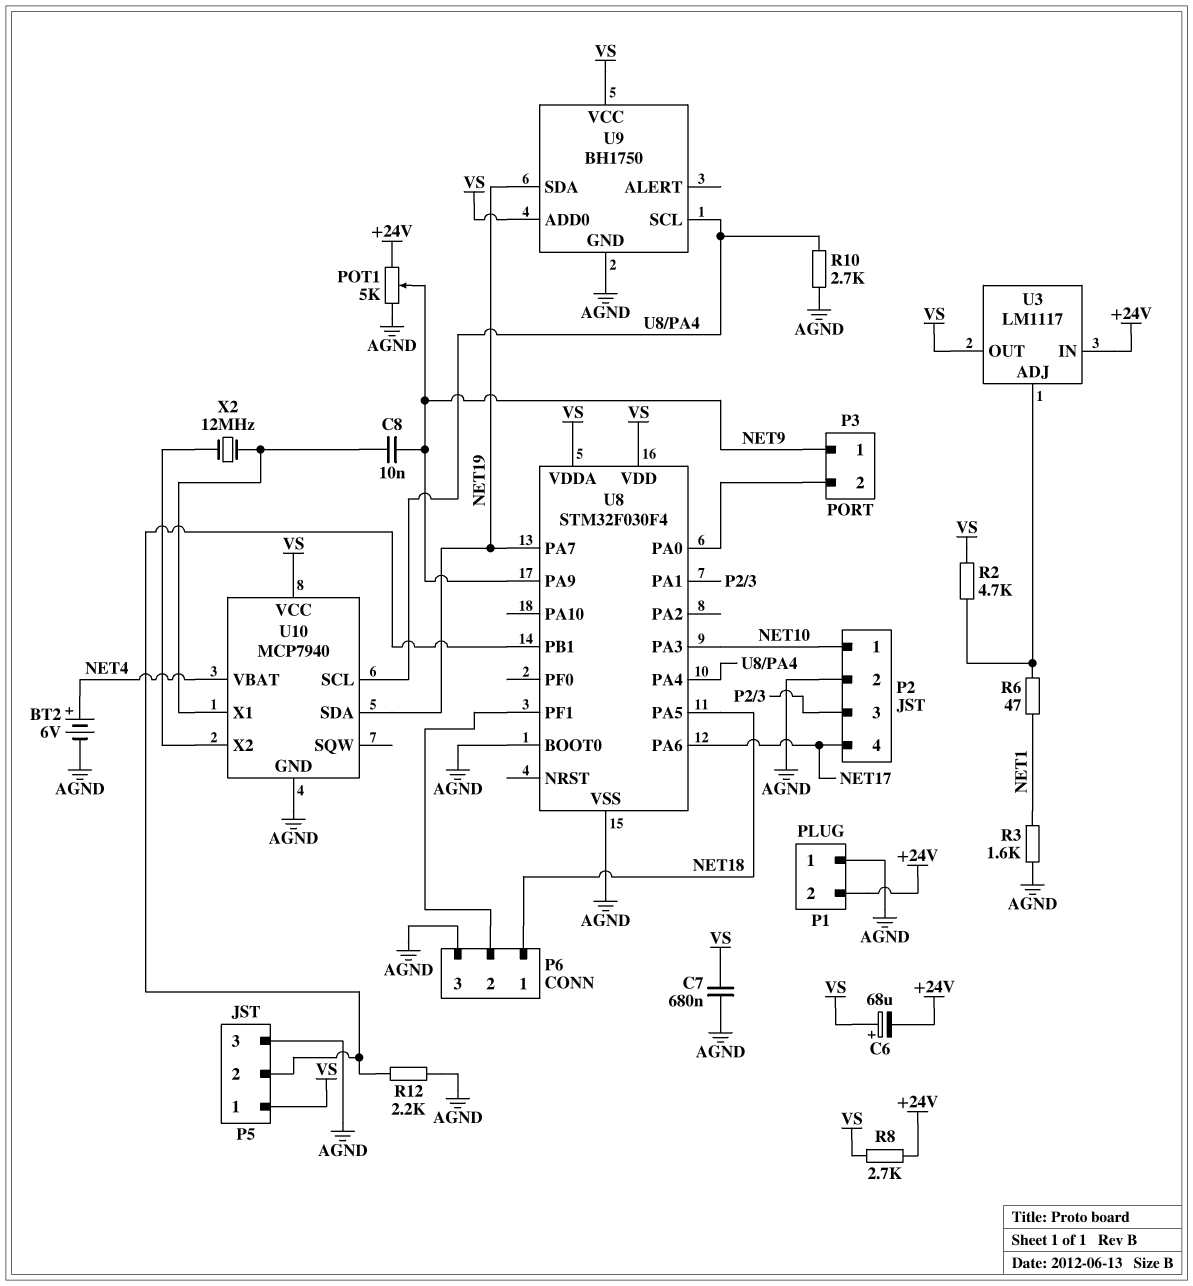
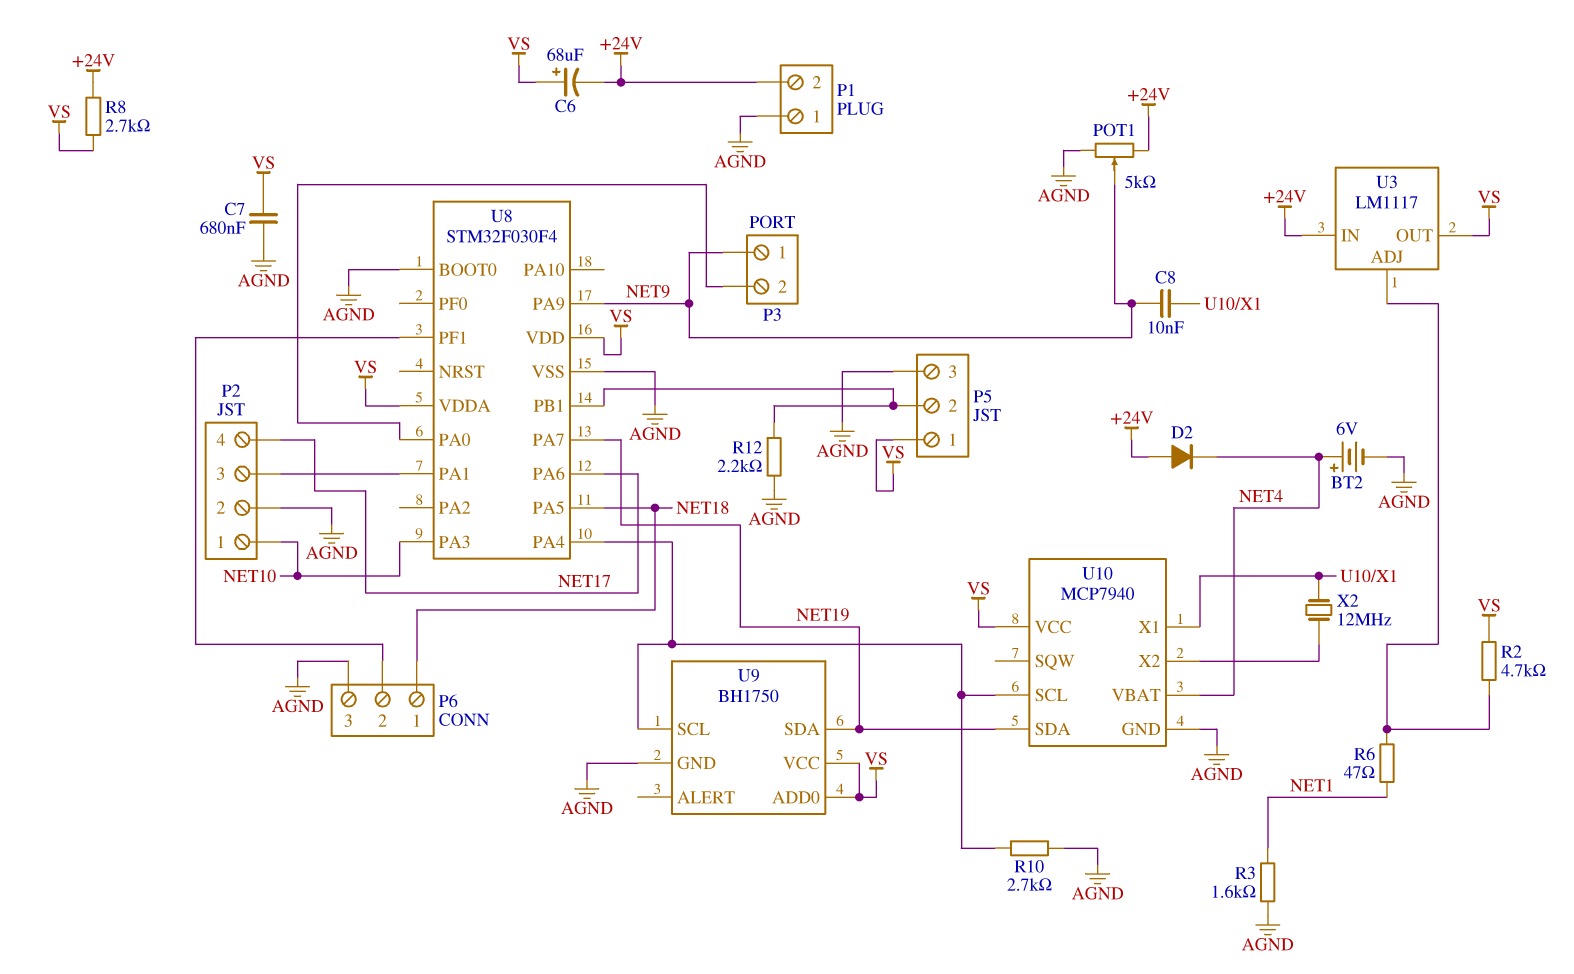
D2: none -> diode (A +24V, K NET4)

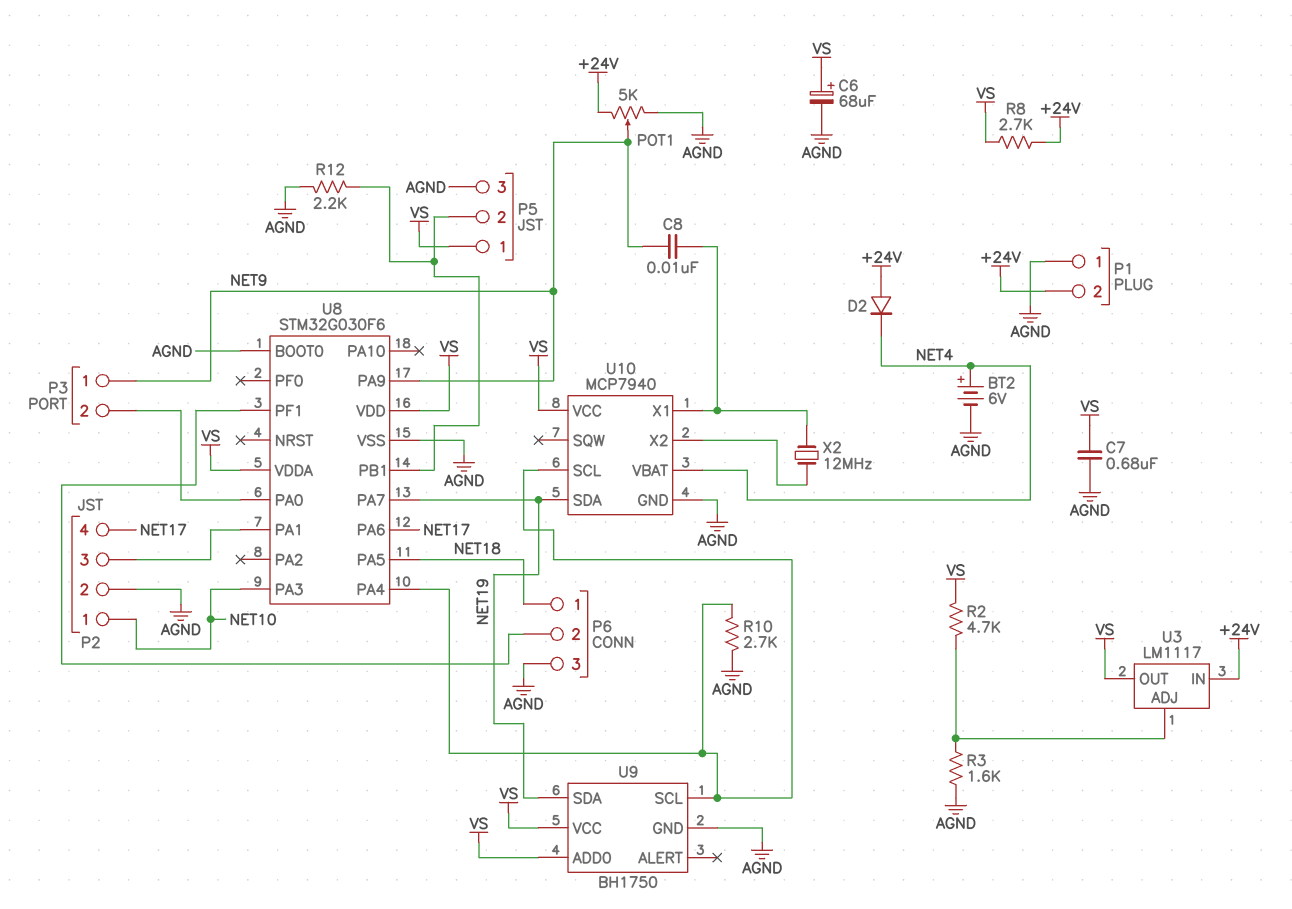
C6: 68uF (plus VS, minus +24V) -> 68uF (plus VS, minus AGND)
R3: 1.6k (AGND, NET1) -> 1.6k (AGND, U3/ADJ)
R6: 47 (NET1, U3/ADJ) -> none
U8: STM32F030F4 -> STM32G030F6

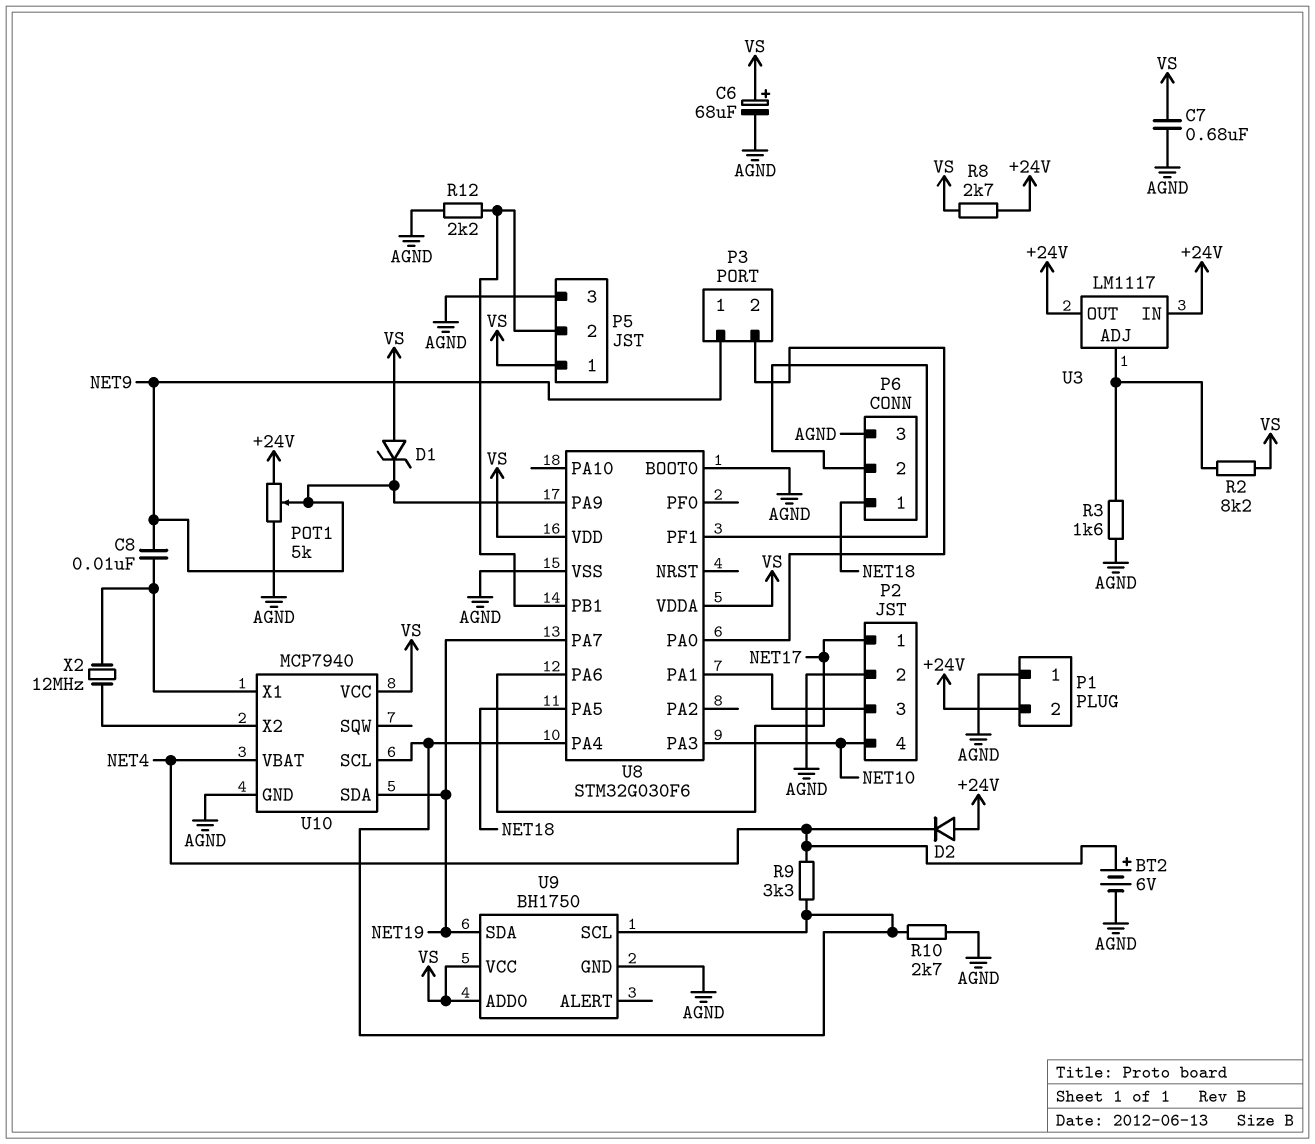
D1: none -> zener (A VS, K NET9)
P2 pin 1: NET10 -> NET17
P2 pin 4: NET17 -> NET10
R2: 4.7k (U3/ADJ, VS) -> 8.2k (U3/ADJ, VS)
R9: none -> 3.3k (NET4, U8/PA4)
U3 pin OUT: VS -> +24V

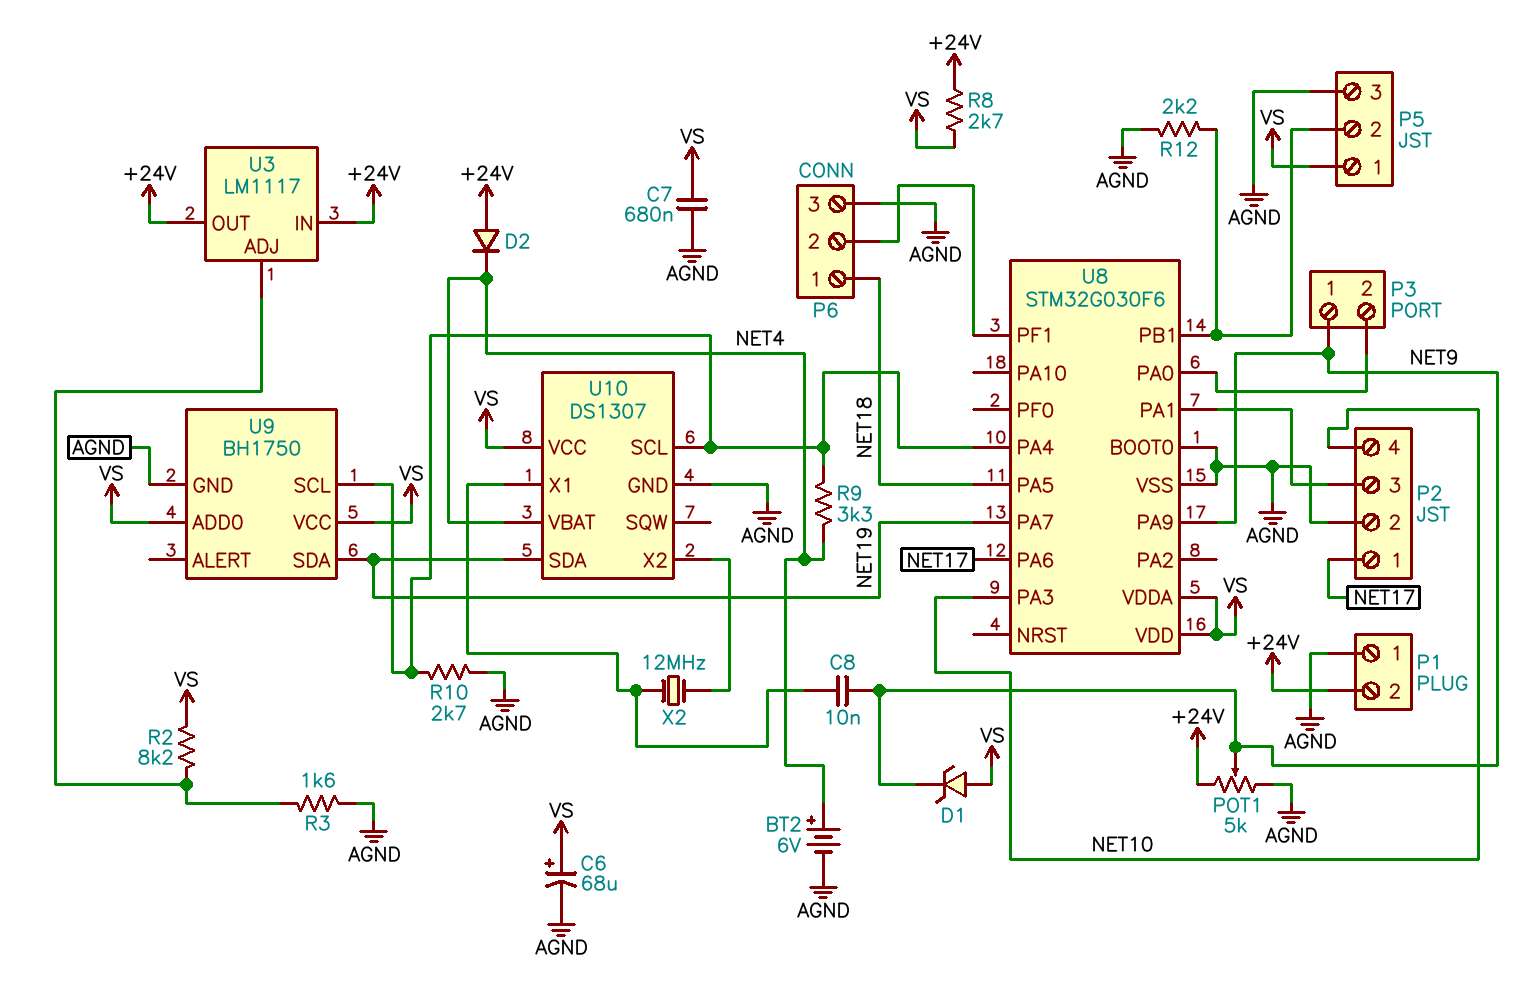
U10: MCP7940 -> DS1307

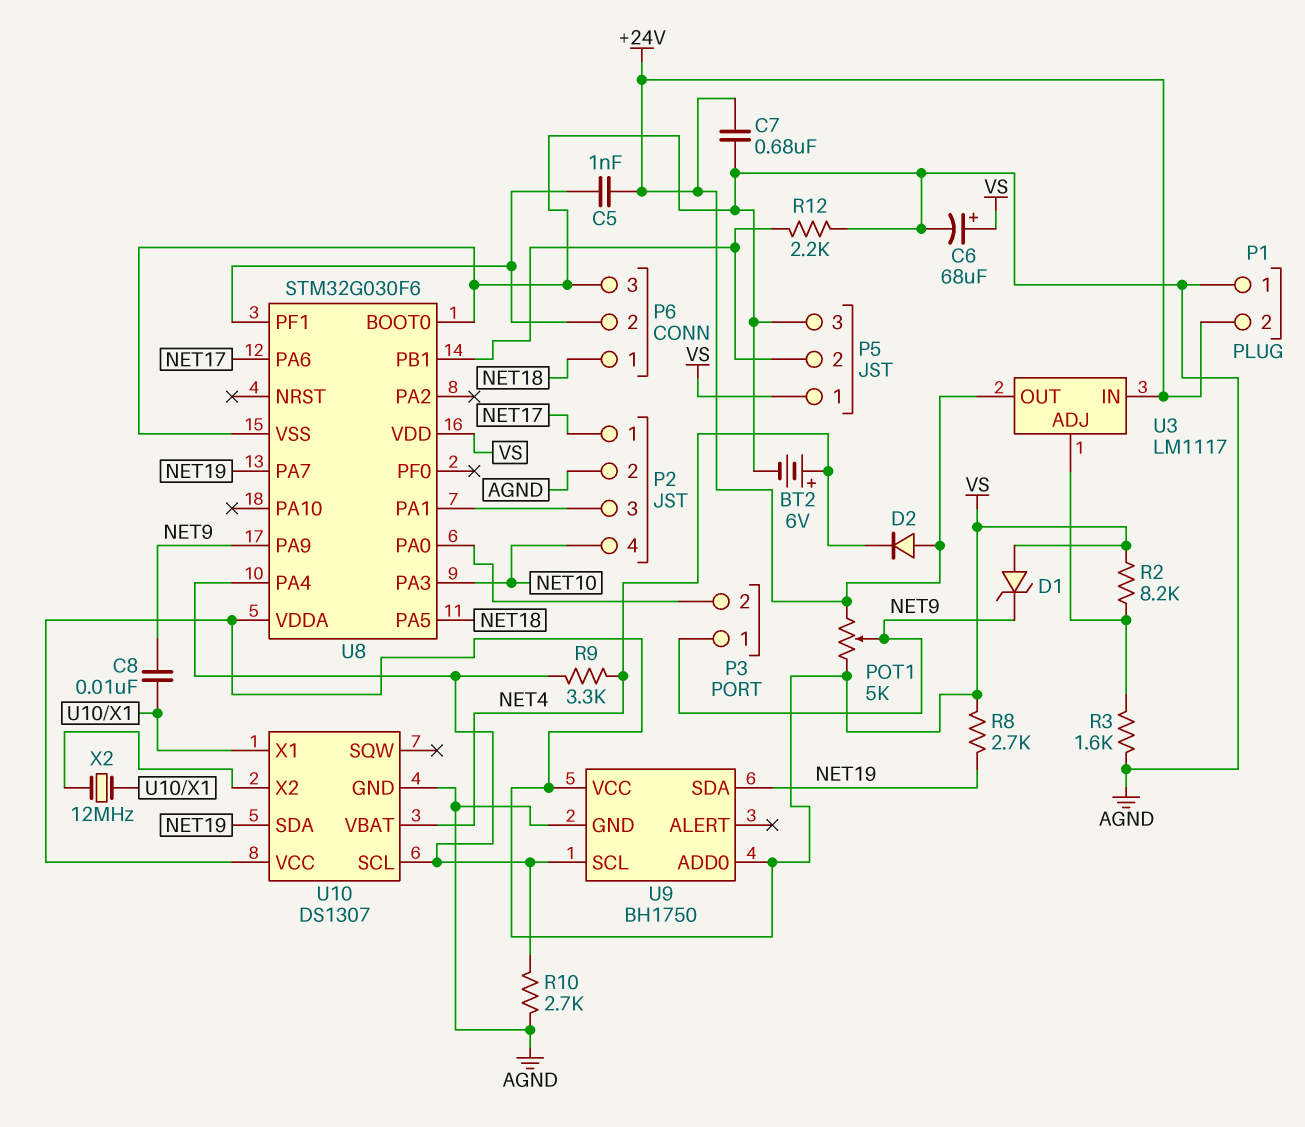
C5: none -> 1nF (+24V, P6/2)
C7: 680nF (AGND, VS) -> 680nF (+24V, AGND)
POT1: 5k (+24V, AGND, wiper NET9) -> 5k (+24V, VS, wiper NET9)
R8: 2.7k (+24V, VS) -> 2.7k (NET19, VS)

